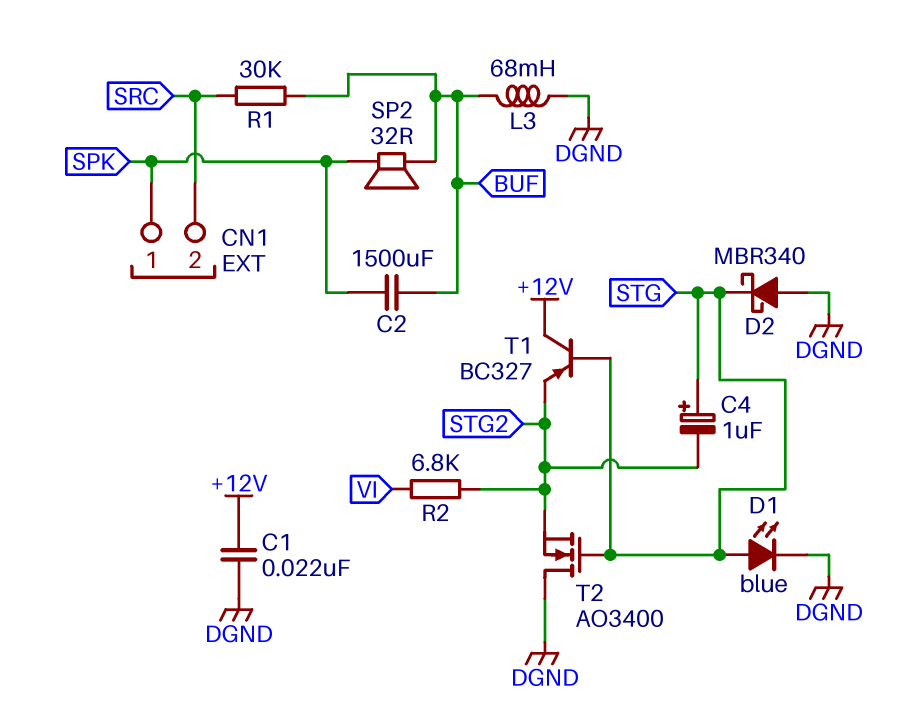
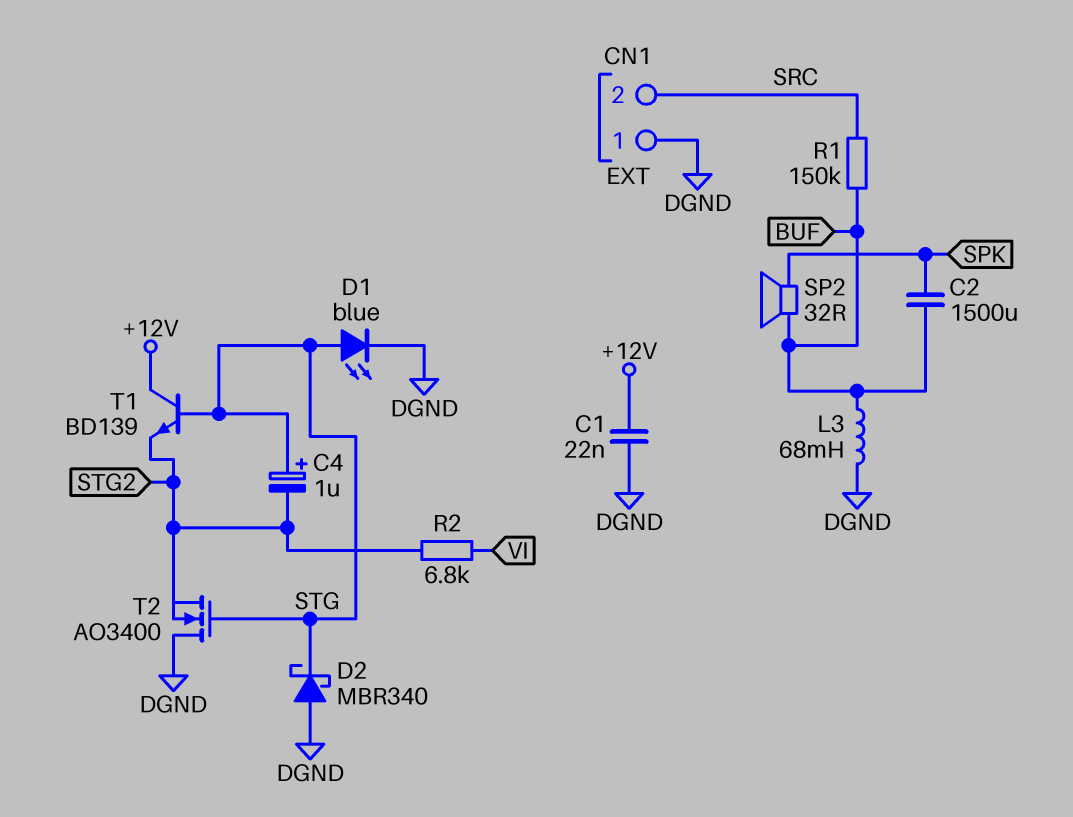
CN1 pin 1: SPK -> DGND
R1: 30k (BUF, SRC) -> 150k (BUF, SRC)
T1: PNP BC327 (B STG, C +12V, E STG2) -> NPN BD139 (B STG, C +12V, E STG2)

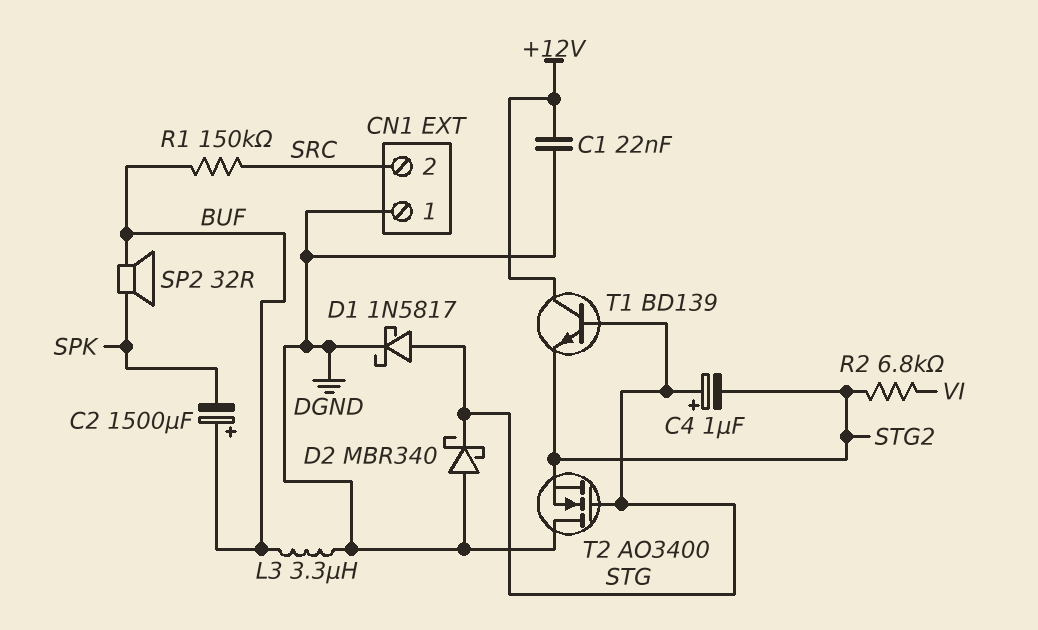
C2: 1500uF (BUF, SPK) -> 1500uF (plus BUF, minus SPK)
D1: LED blue (A STG, K DGND) -> schottky 1N5817 (A STG, K DGND)
L3: 68mH (BUF, DGND) -> 3.3uH (BUF, DGND)

